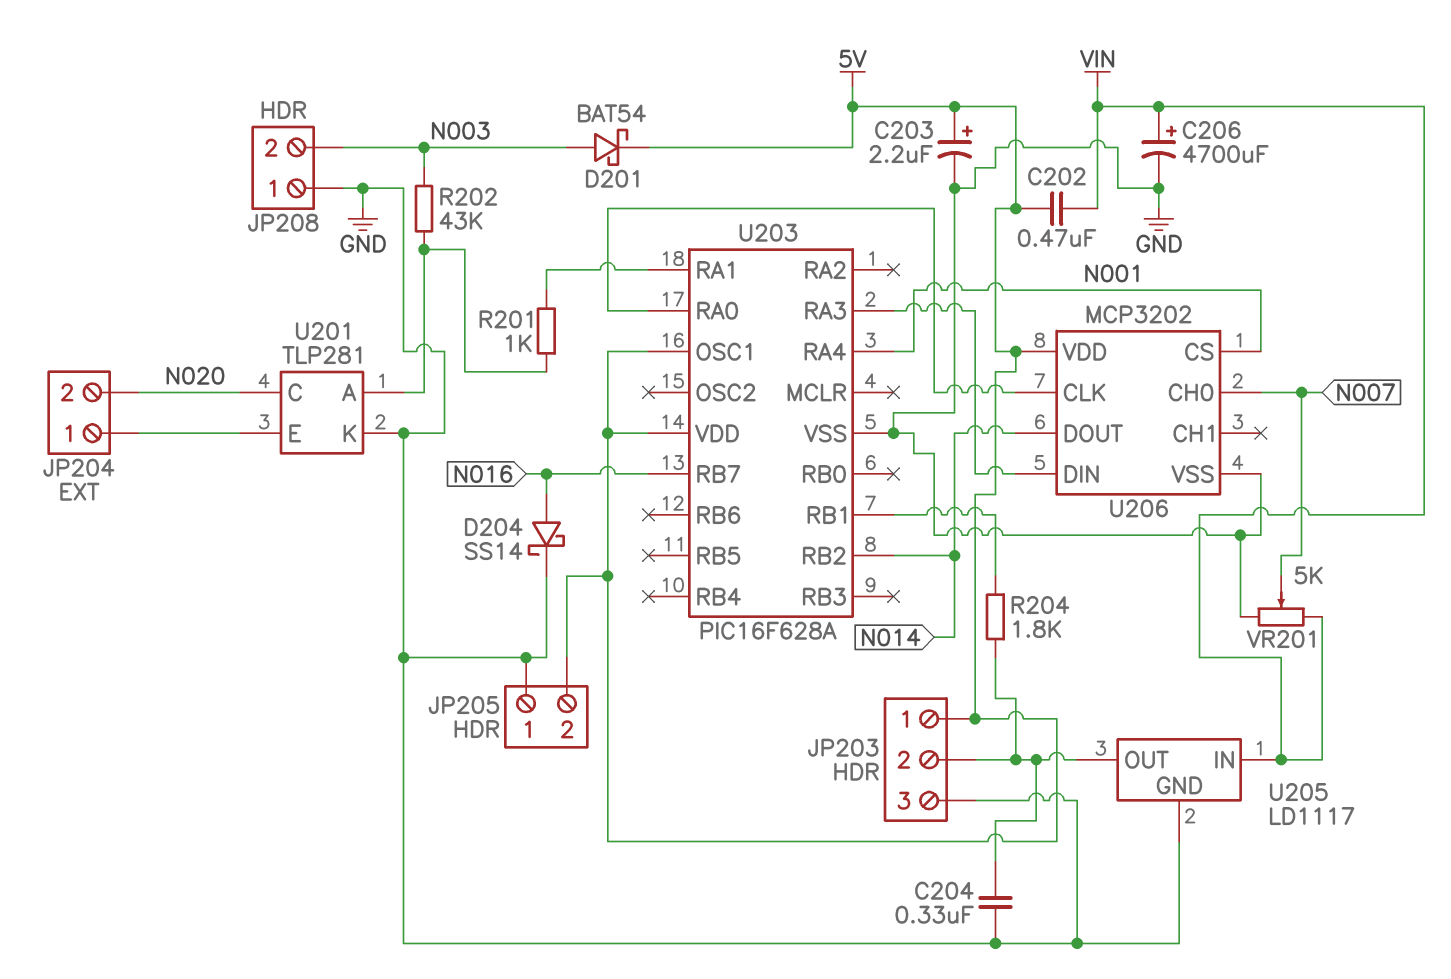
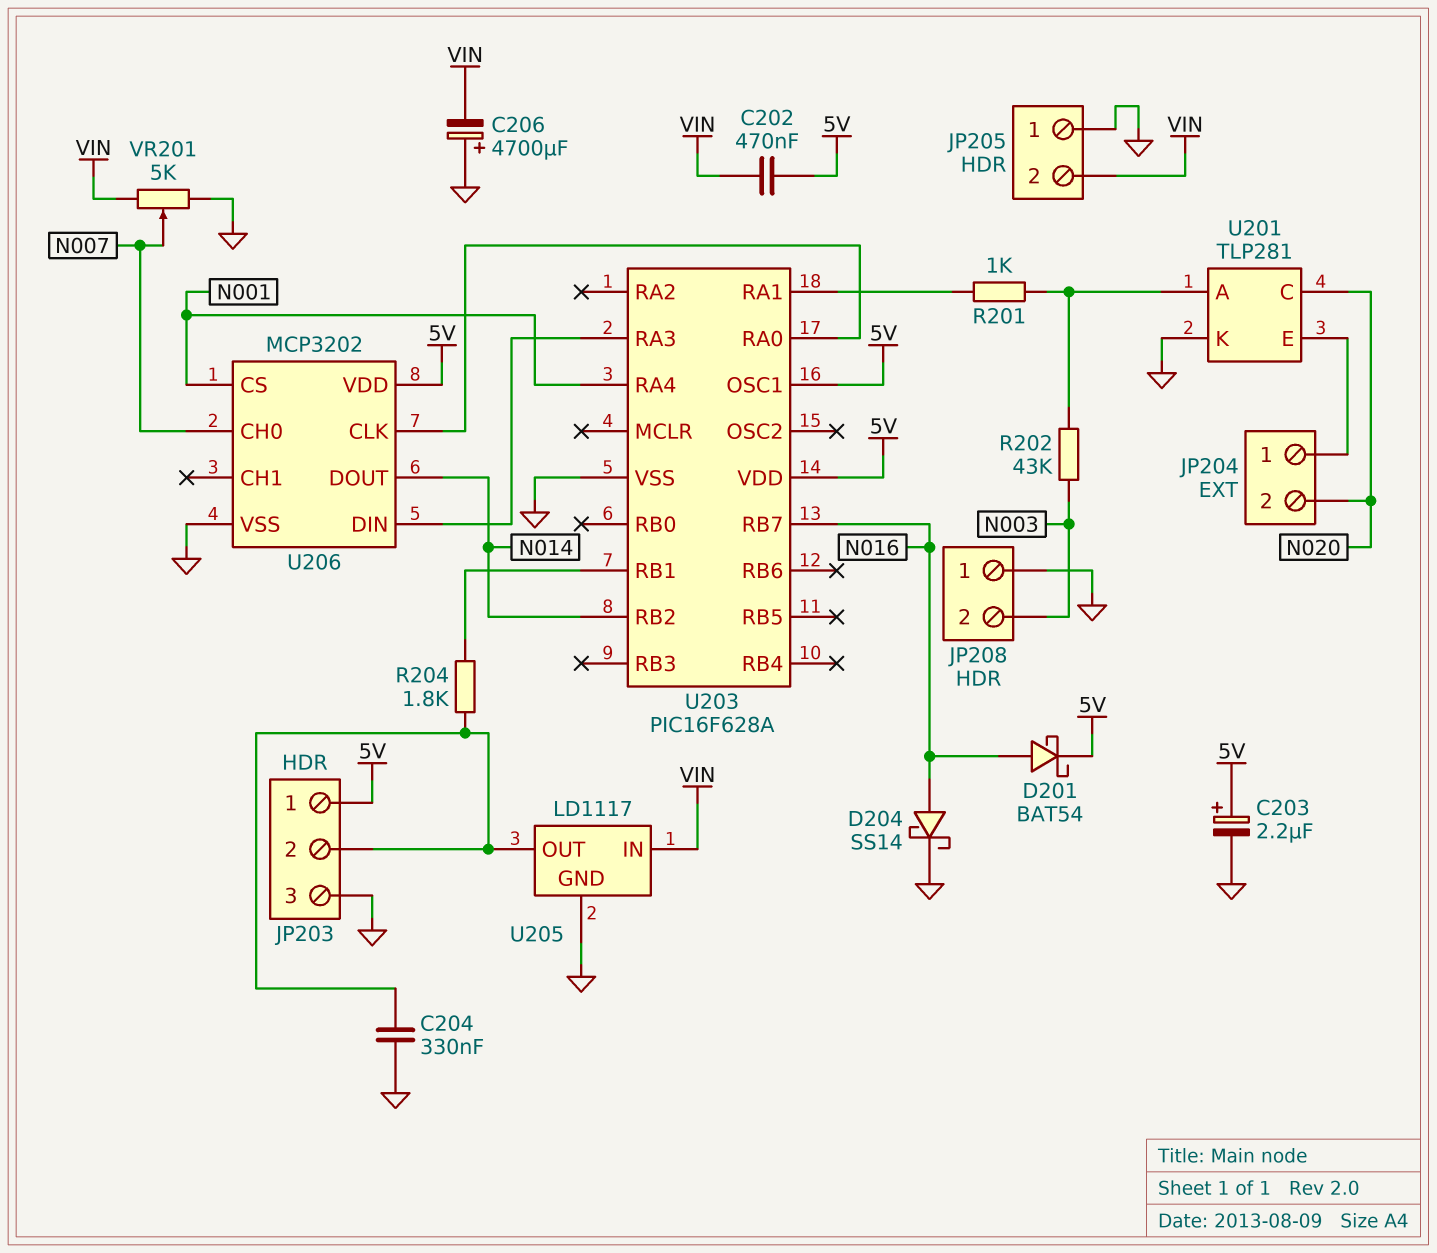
C206: 4700uF (plus VIN, minus GND) -> 4700uF (plus GND, minus VIN)
D201: schottky BAT54 (A N003, K 5V) -> schottky BAT54 (A N016, K 5V)
JP205 pin 2: 5V -> VIN

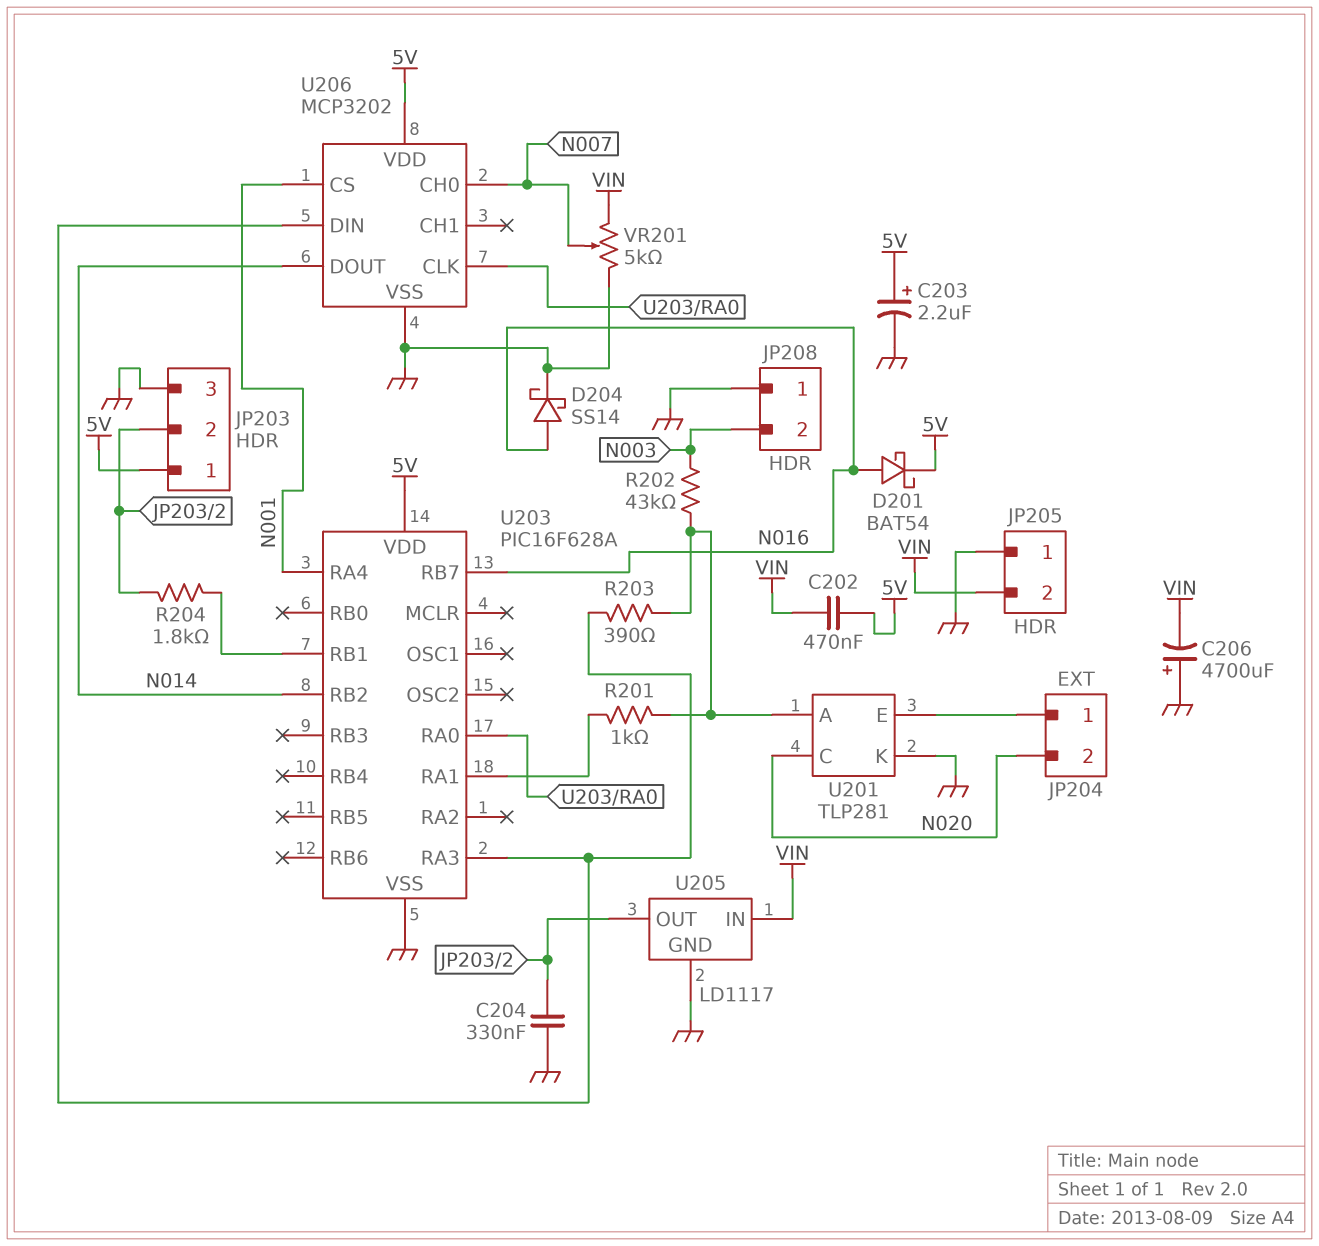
R203: none -> 390 (U201/A, U203/RA3)
U203 pin OSC1: 5V -> none

